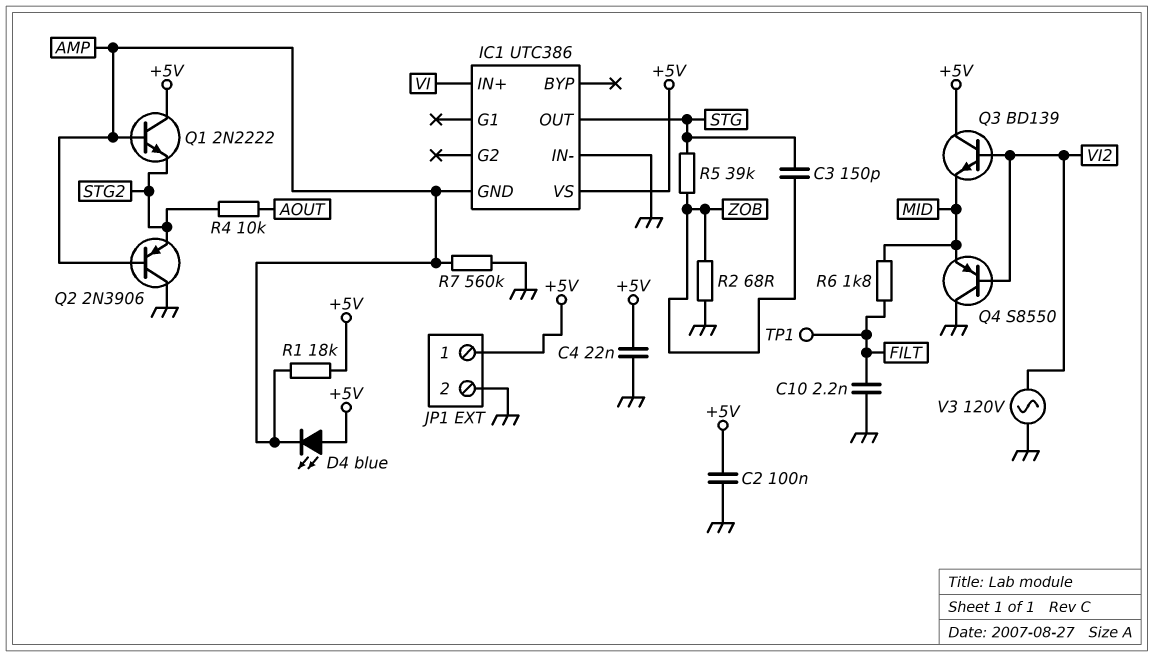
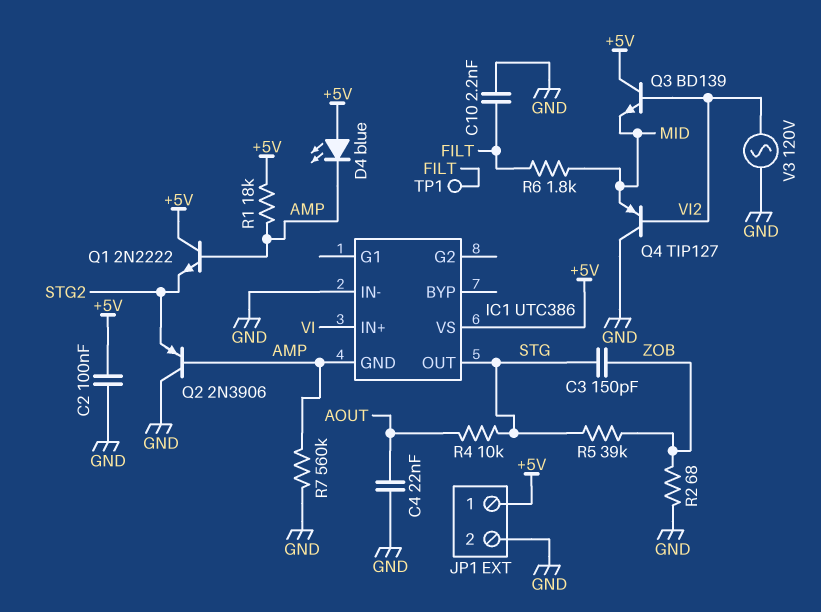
C4: 22nF (+5V, GND) -> 22nF (AOUT, GND)
Q4: PNP S8550 (B VI2, C GND, E MID) -> PNP TIP127 (B VI2, C GND, E MID)
R4: 10k (AOUT, STG2) -> 10k (AOUT, STG)

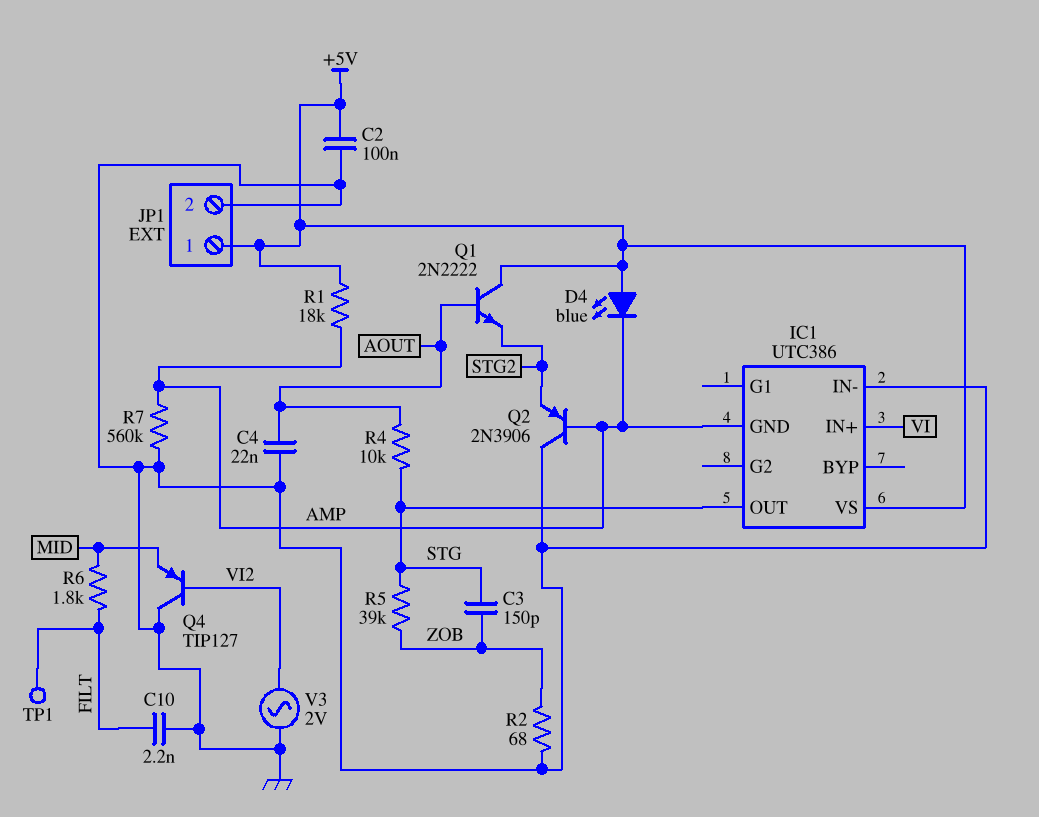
Q1: NPN 2N2222 (B AMP, C +5V, E STG2) -> NPN 2N2222 (B AOUT, C +5V, E STG2)
Q3: NPN BD139 (B VI2, C +5V, E MID) -> none
V3: AC 120V (GND, VI2) -> AC 2V (GND, VI2)

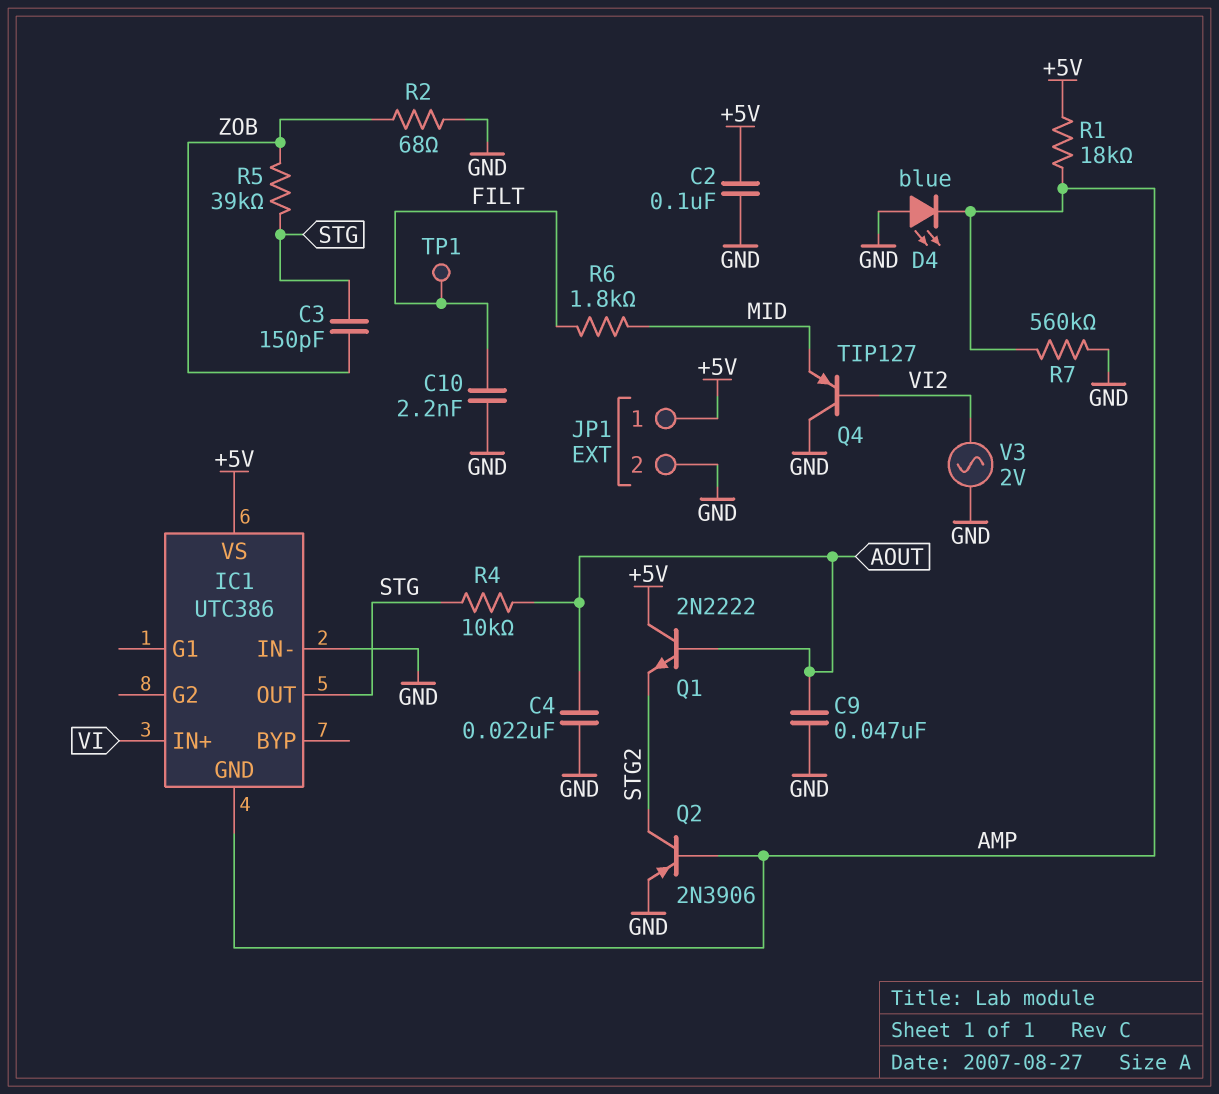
C9: none -> 47nF (AOUT, GND)
D4: LED blue (A +5V, K AMP) -> LED blue (A GND, K AMP)
Q2: PNP 2N3906 (B AMP, C GND, E STG2) -> PNP 2N3906 (B AMP, C STG2, E GND)

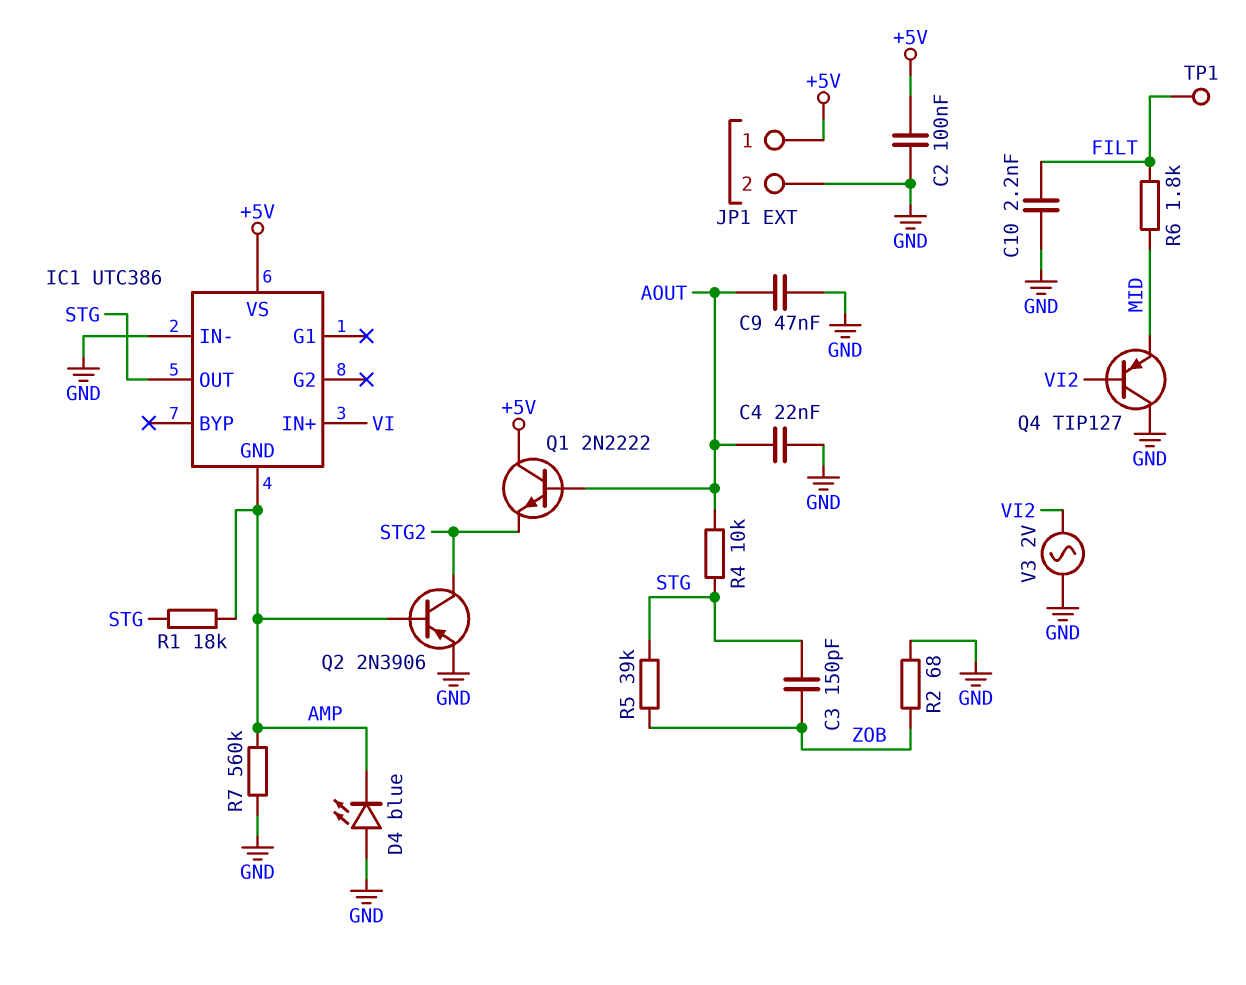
R1: 18k (+5V, AMP) -> 18k (AMP, STG)

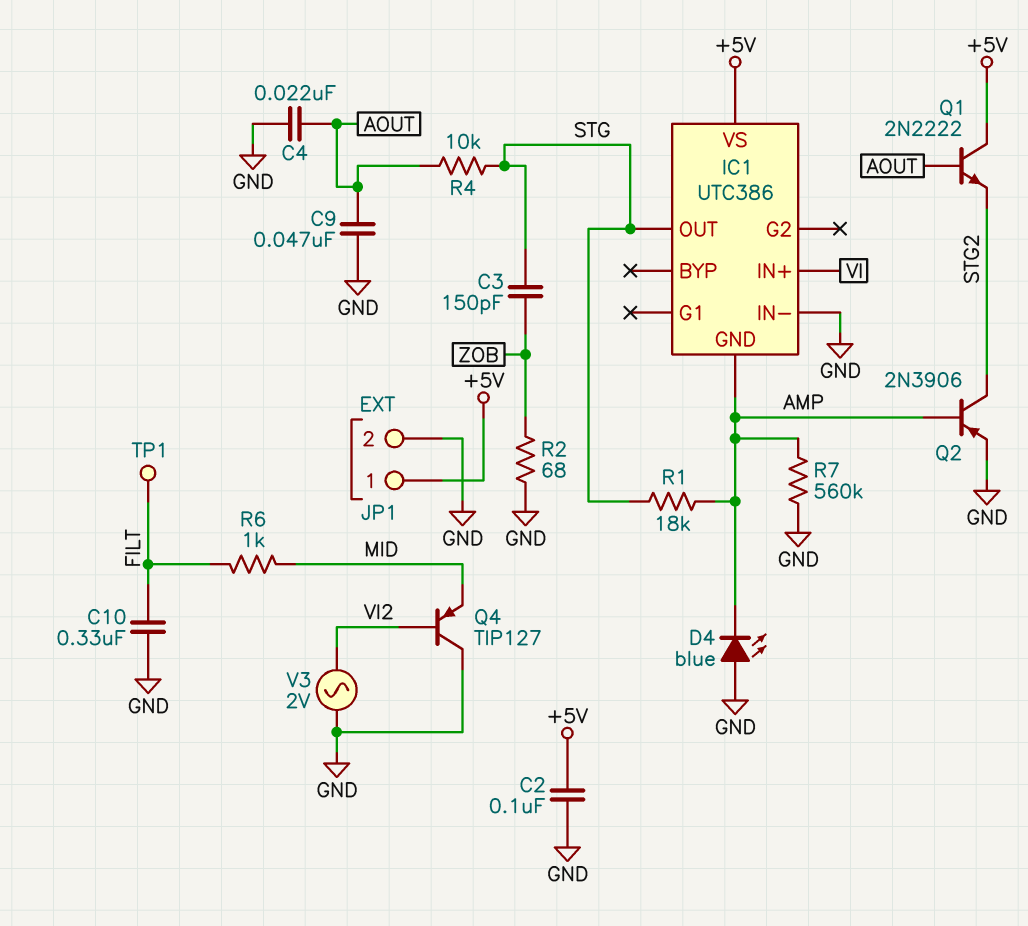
C10: 2.2nF (FILT, GND) -> 330nF (FILT, GND)
R5: 39k (STG, ZOB) -> none
R6: 1.8k (FILT, MID) -> 1k (FILT, MID)

